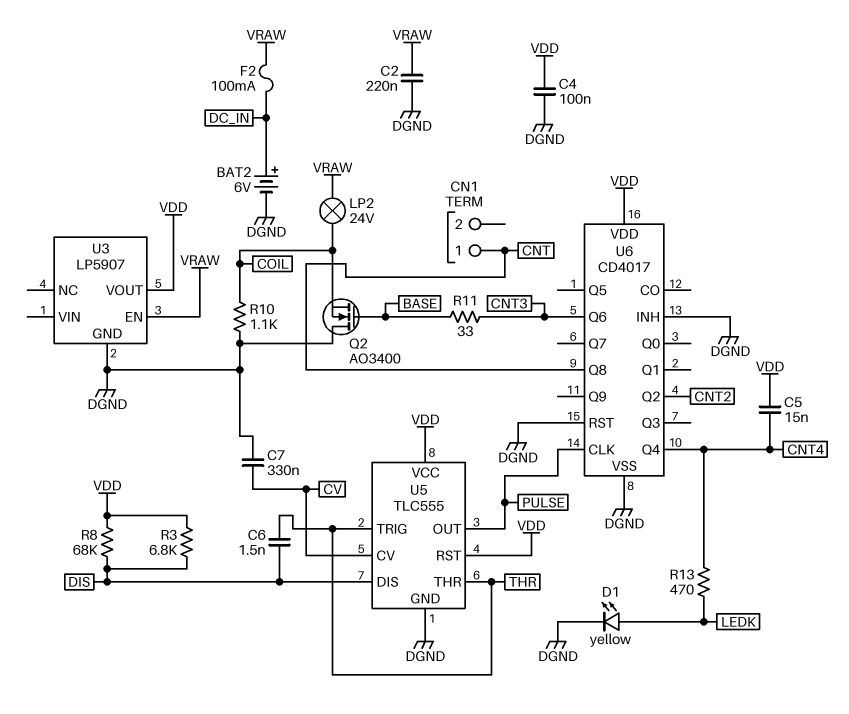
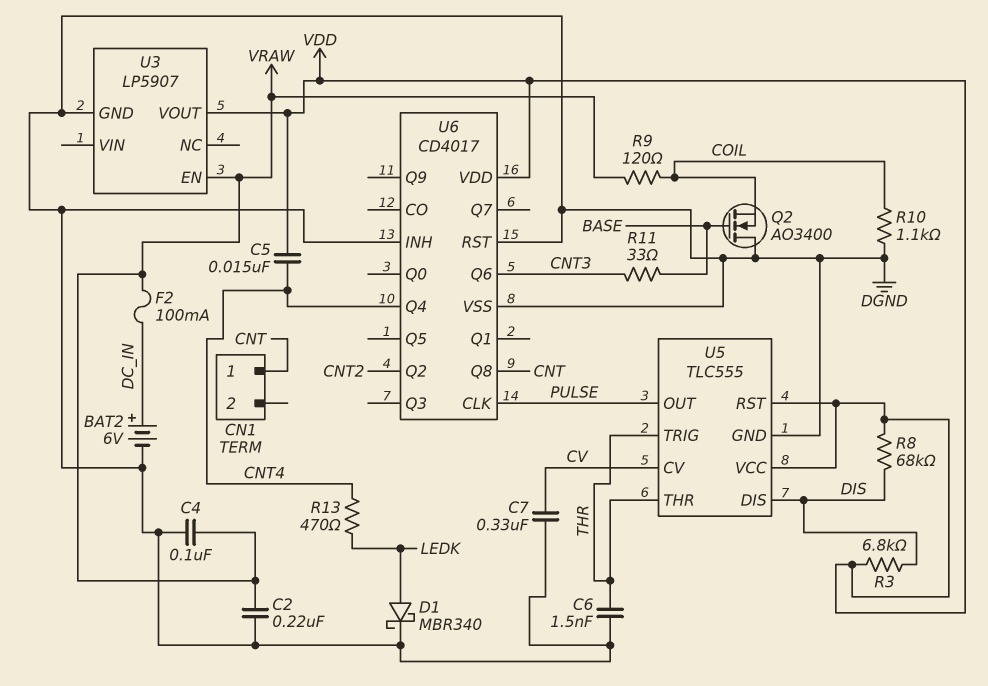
C4: 100nF (DGND, VDD) -> 100nF (DGND, VRAW)
C6: 1.5nF (DIS, THR) -> 1.5nF (DGND, THR)
D1: LED yellow (A LEDK, K DGND) -> schottky MBR340 (A LEDK, K DGND)
LP2: lamp 24V (COIL, VRAW) -> none
R9: none -> 120 (COIL, VRAW)

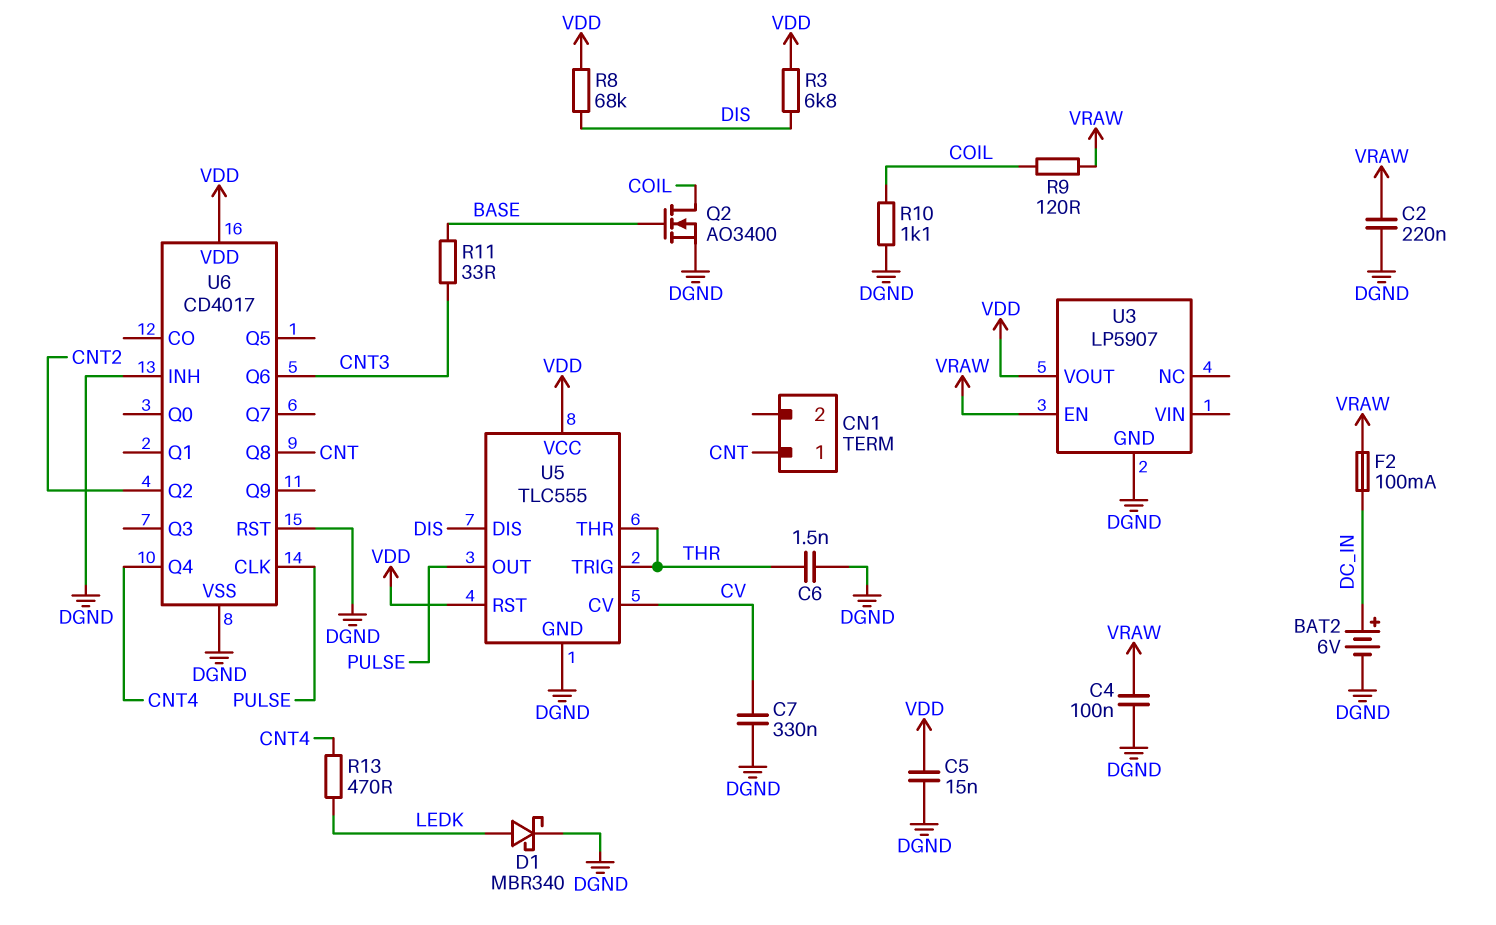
C5: 15nF (CNT4, VDD) -> 15nF (DGND, VDD)
Q2: NMOS AO3400 (G BASE, D DGND, S COIL) -> NMOS AO3400 (G BASE, D COIL, S DGND)

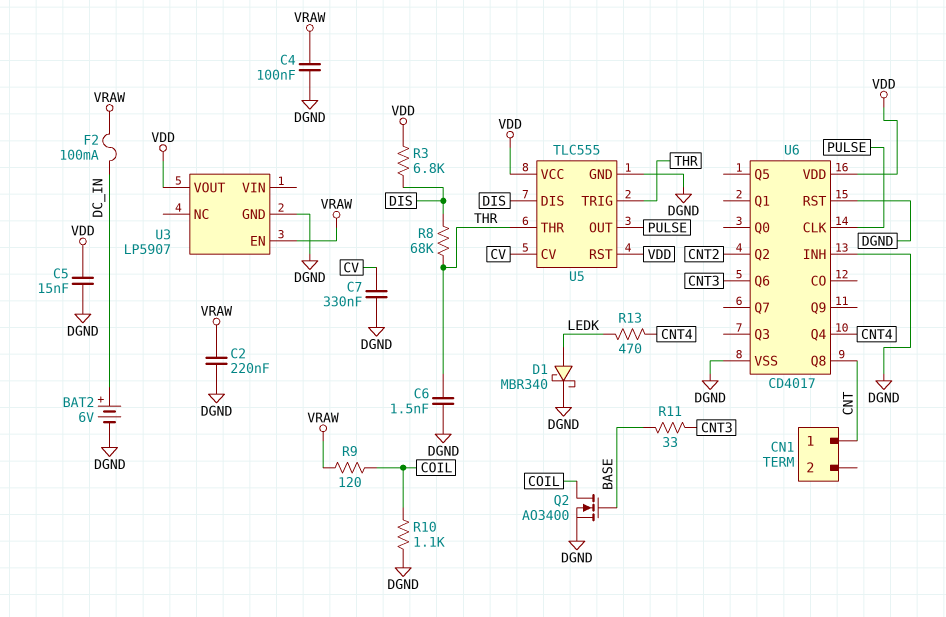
R8: 68k (DIS, VDD) -> 68k (DIS, THR)

